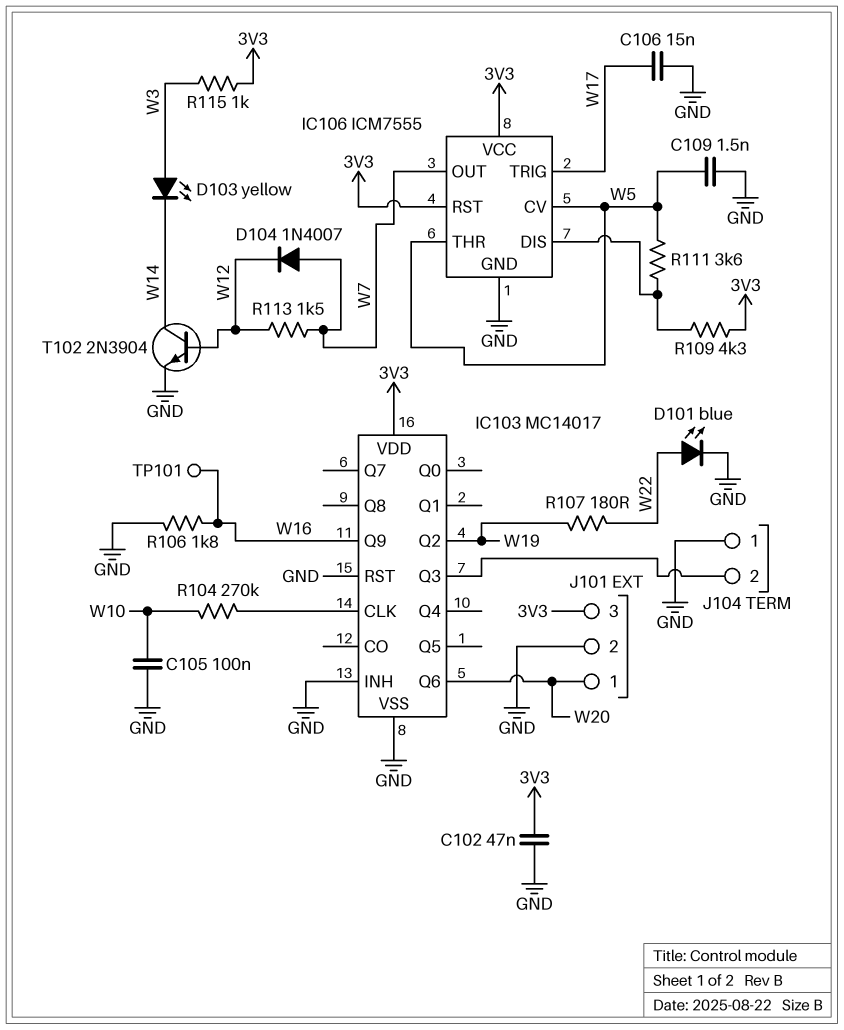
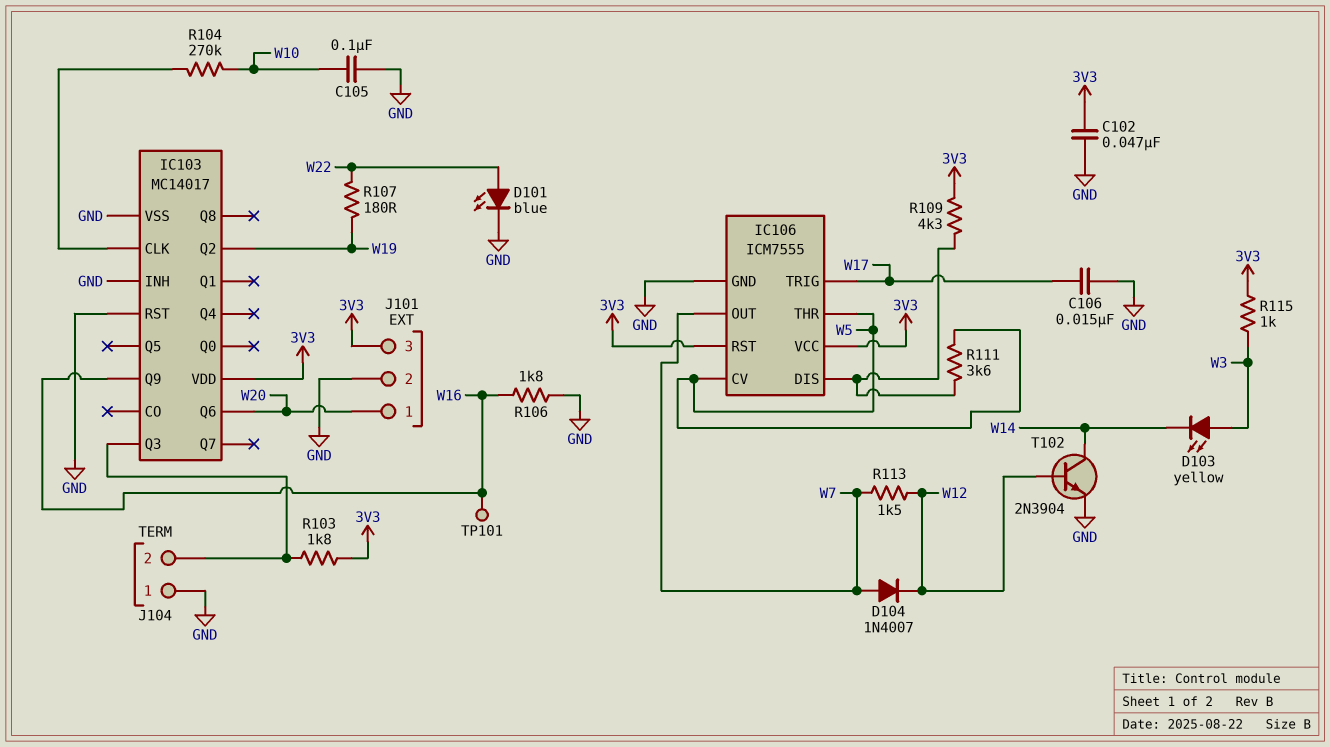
C109: 1.5nF (GND, W5) -> none
R103: none -> 1.8k (3V3, IC103/Q3)

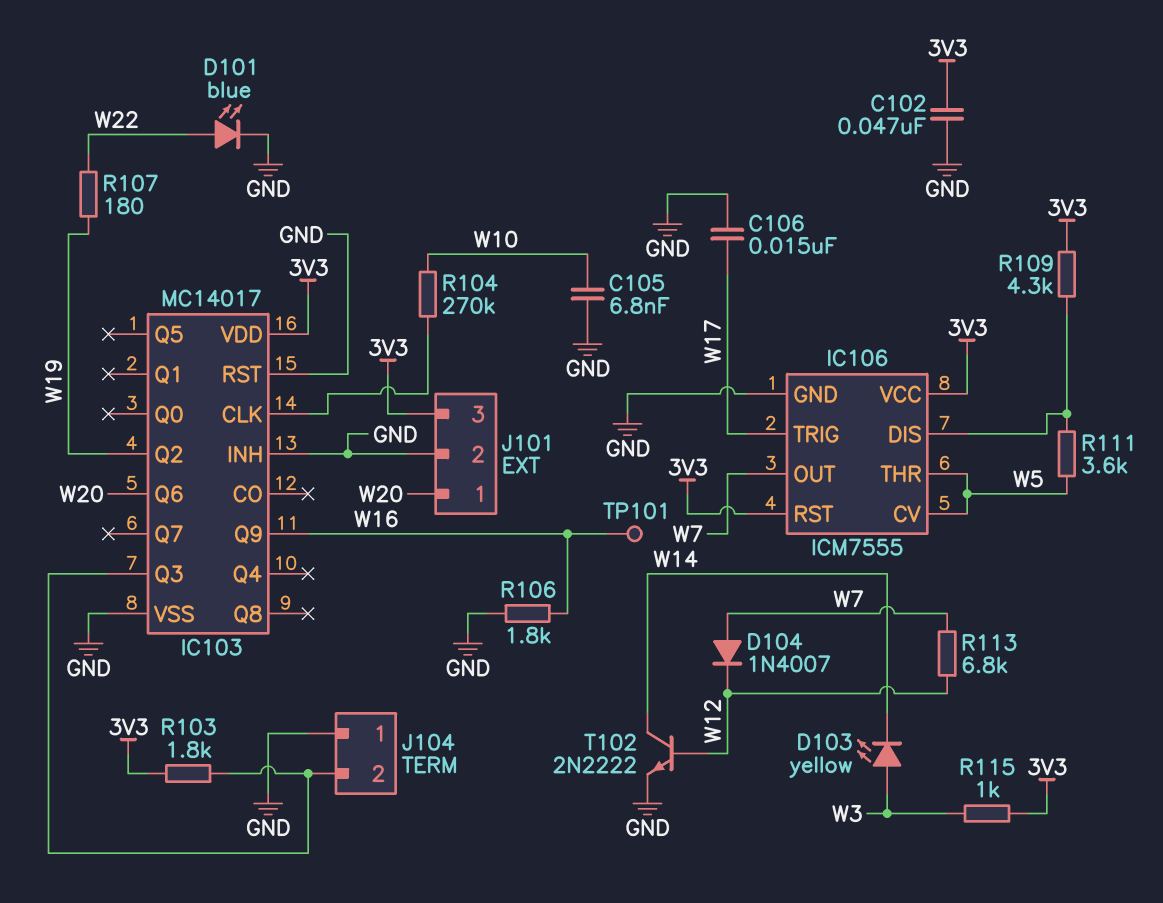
C105: 100nF (GND, W10) -> 6.8nF (GND, W10)
R113: 1.5k (W7, W12) -> 6.8k (W7, W12)
T102: NPN 2N3904 (B W12, C W14, E GND) -> NPN 2N2222 (B W12, C W14, E GND)

